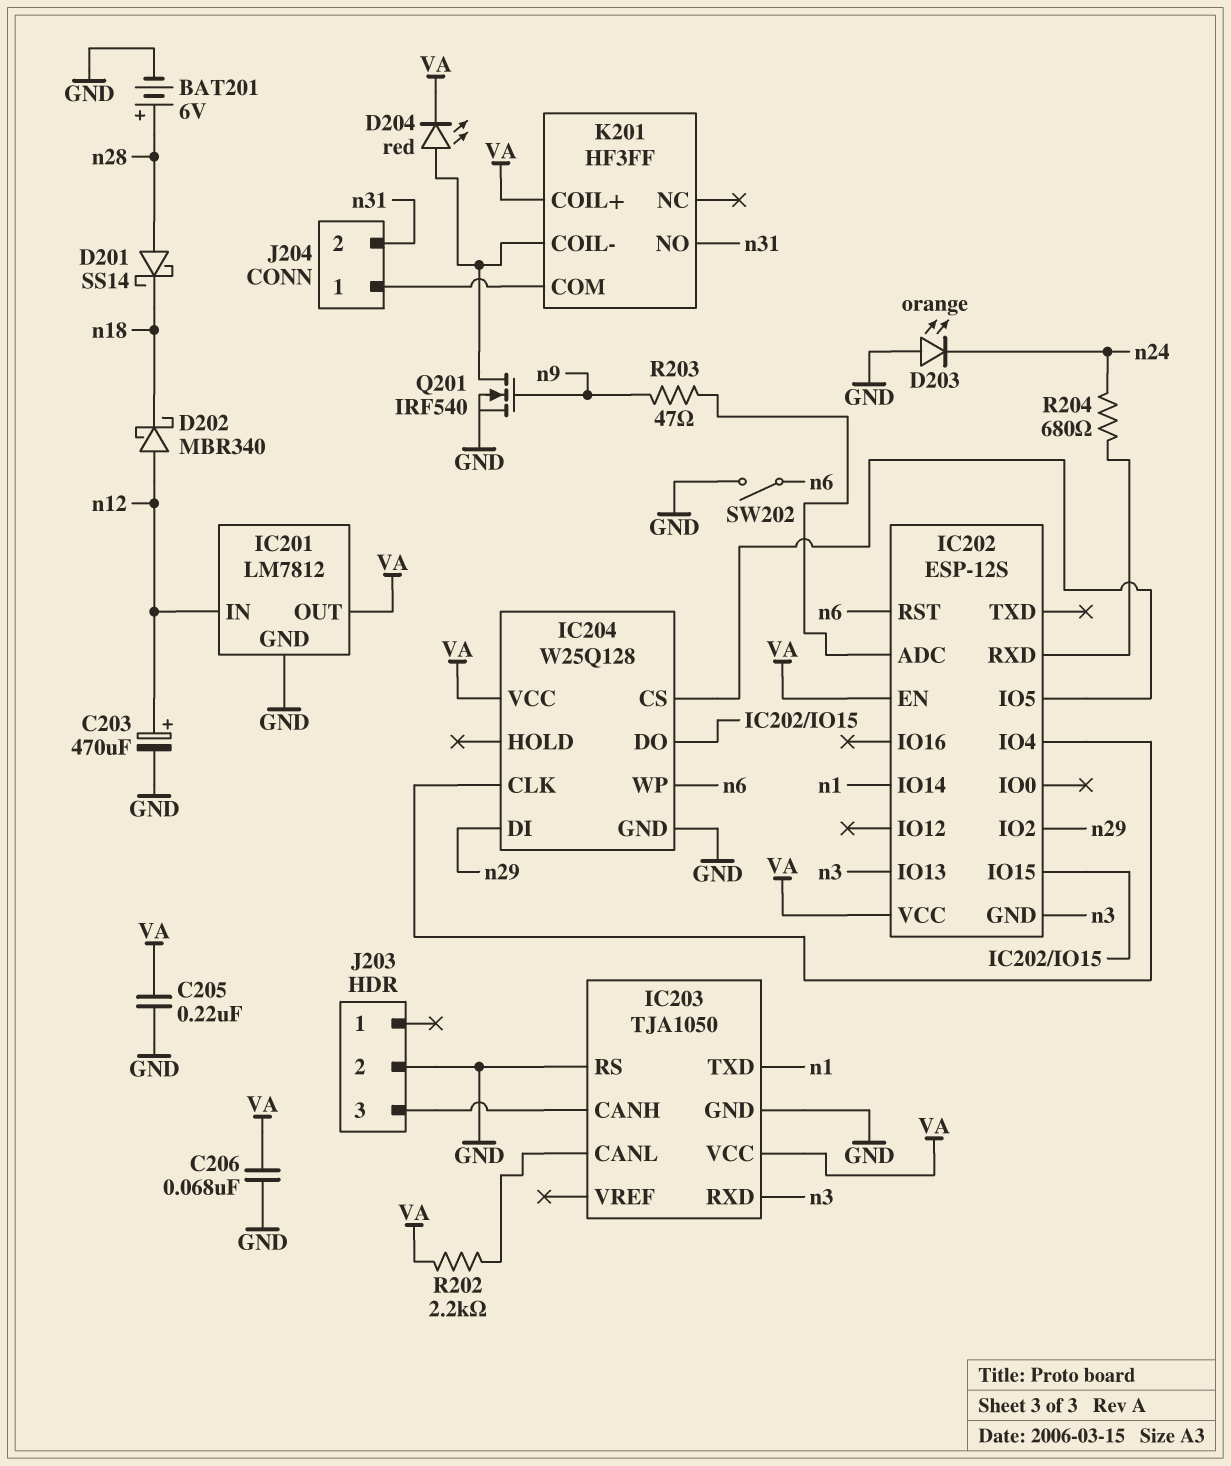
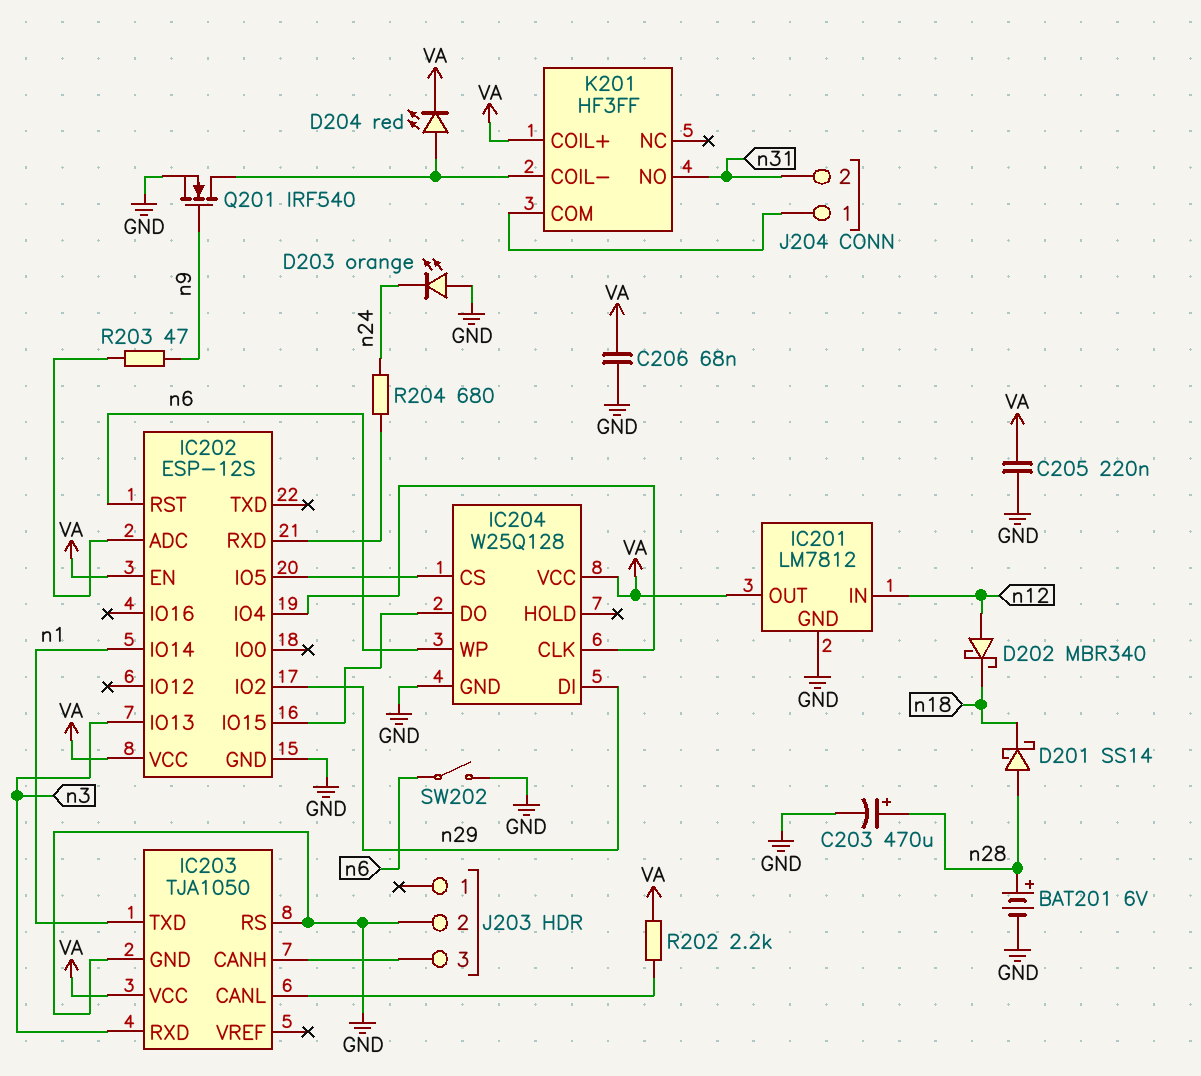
C203: 470uF (plus n12, minus GND) -> 470uF (plus n28, minus GND)
IC202 pin GND: n3 -> GND

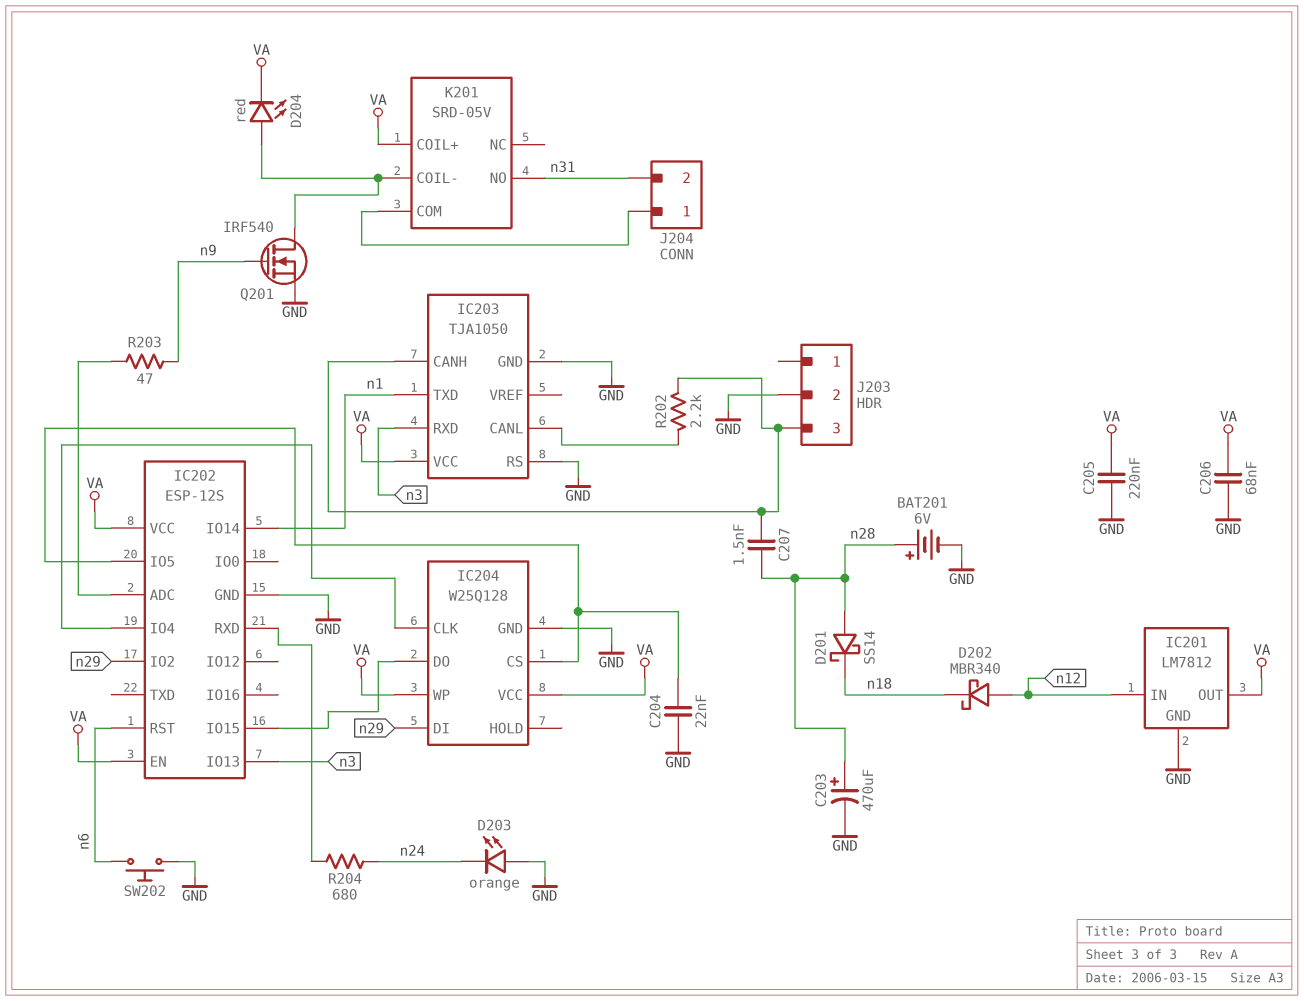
C204: none -> 22nF (GND, IC202/IO5)
C207: none -> 1.5nF (IC203/CANH, n28)
IC204 pin WP: n6 -> VA
K201: HF3FF -> SRD-05V
R202: 2.2k (IC203/CANL, VA) -> 2.2k (IC203/CANH, IC203/CANL)
SW202: switch (GND, n6) -> button (GND, n6)

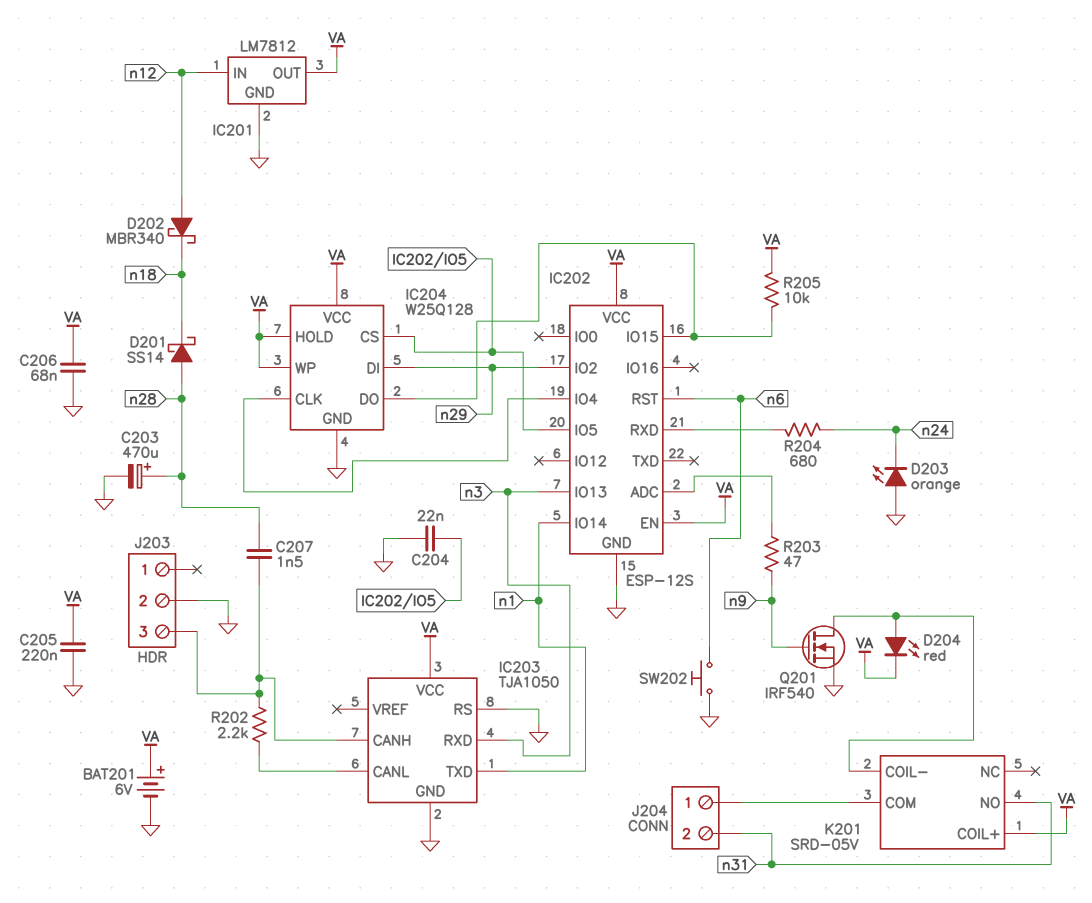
BAT201: 6V (plus n28, minus GND) -> 6V (plus VA, minus GND)
IC204 pin HOLD: none -> VA
R205: none -> 10k (IC202/IO15, VA)

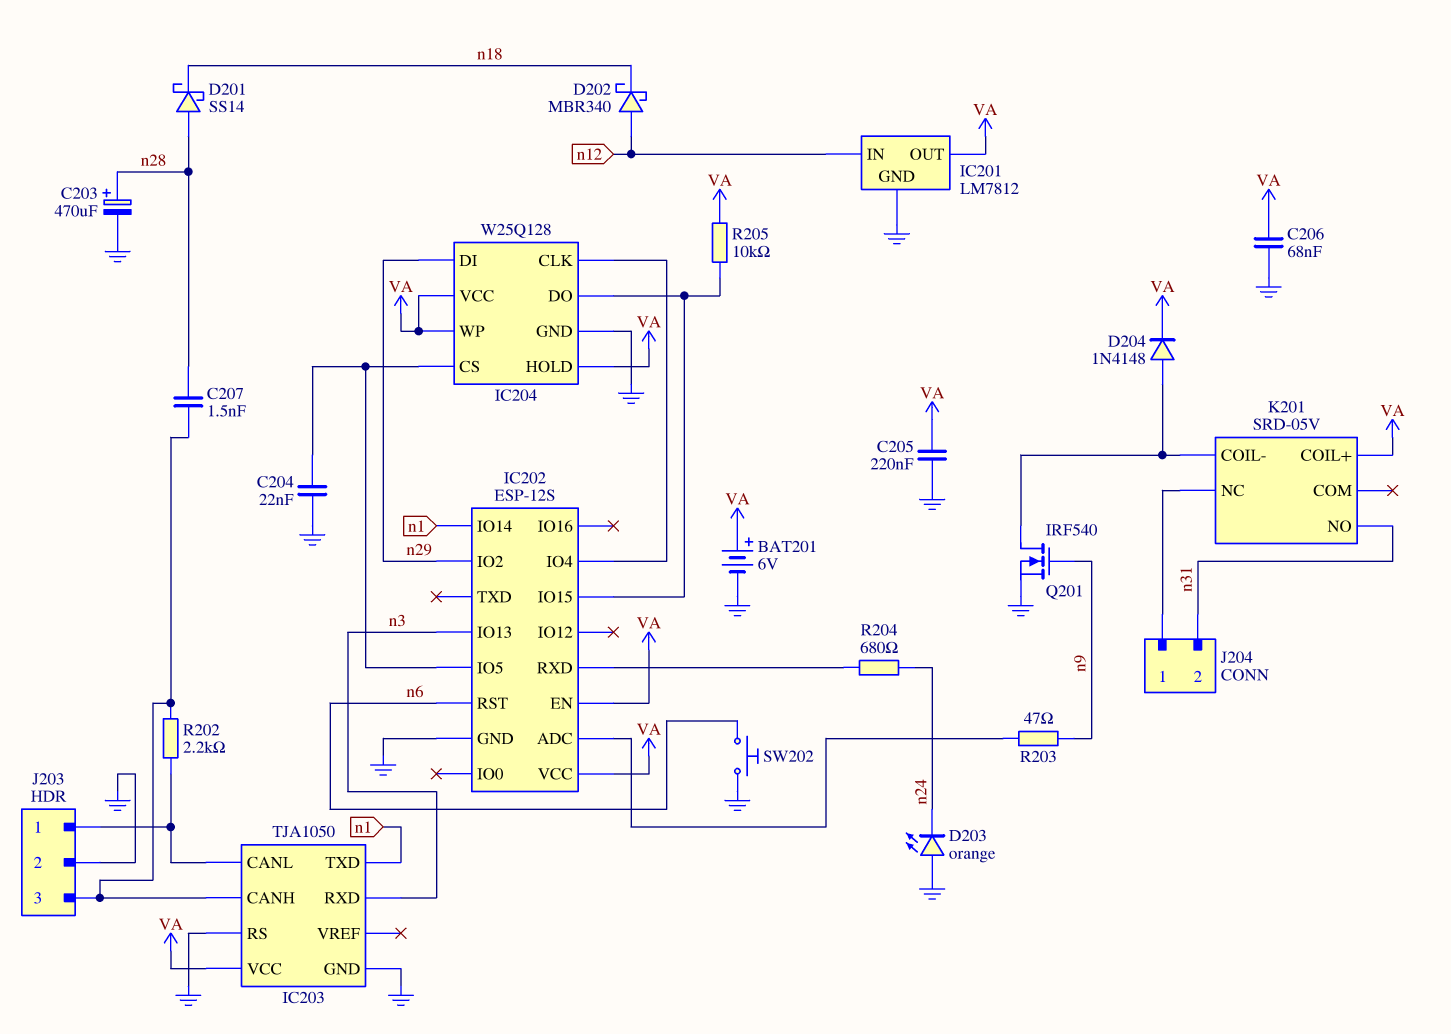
D204: LED red (A K201/COIL-, K VA) -> diode 1N4148 (A K201/COIL-, K VA)
J203 pin 1: none -> IC203/CANL
K201 pin COM: J204/1 -> none
K201 pin NC: none -> J204/1

